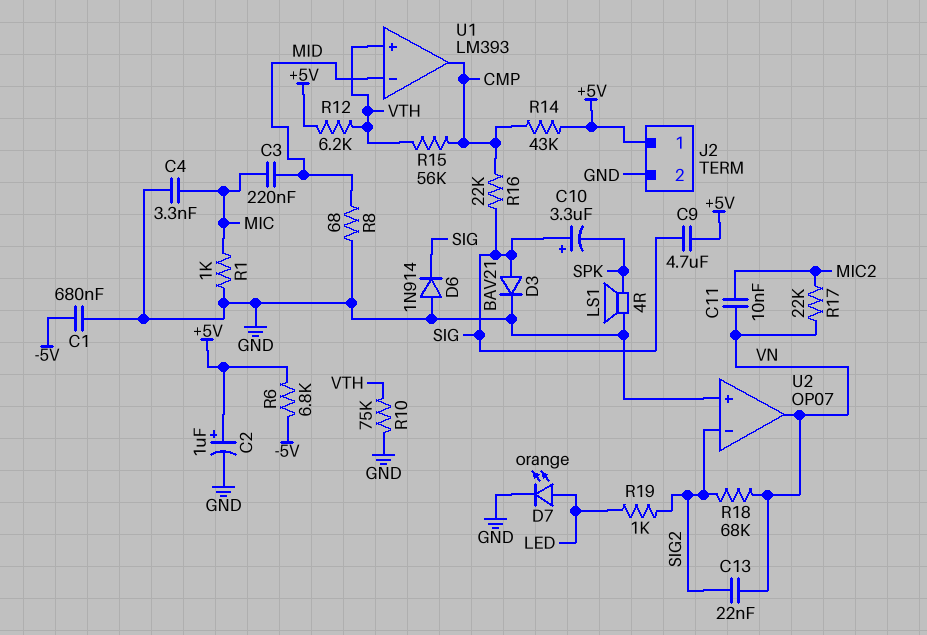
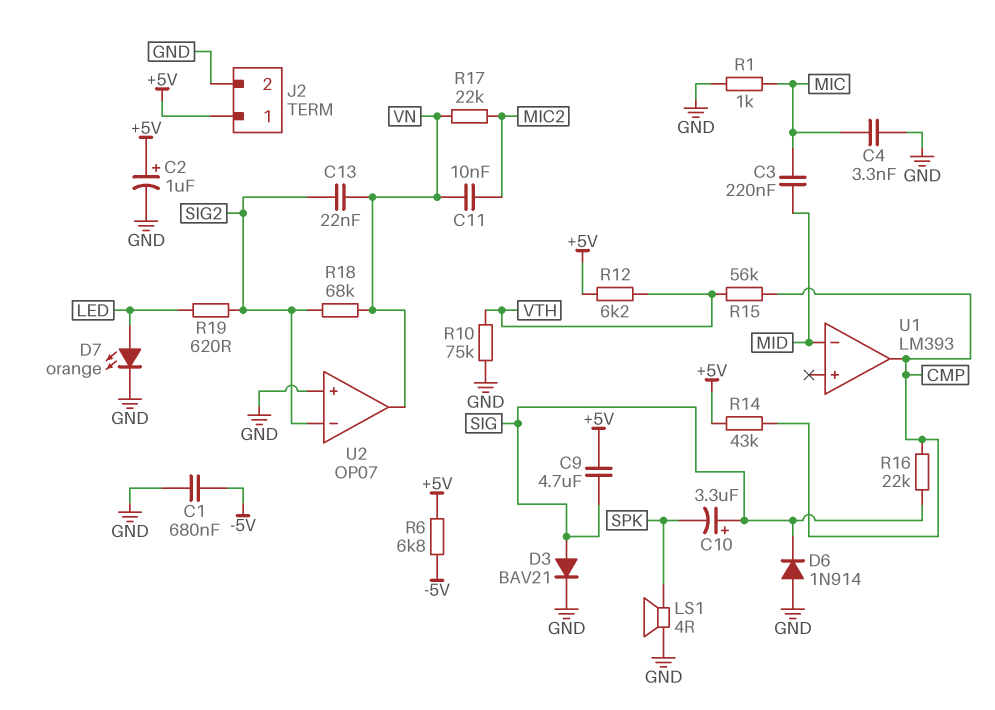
R8: 68 (GND, MID) -> none
R19: 1k (LED, SIG2) -> 620 (LED, SIG2)
U1 pin in+: VTH -> none

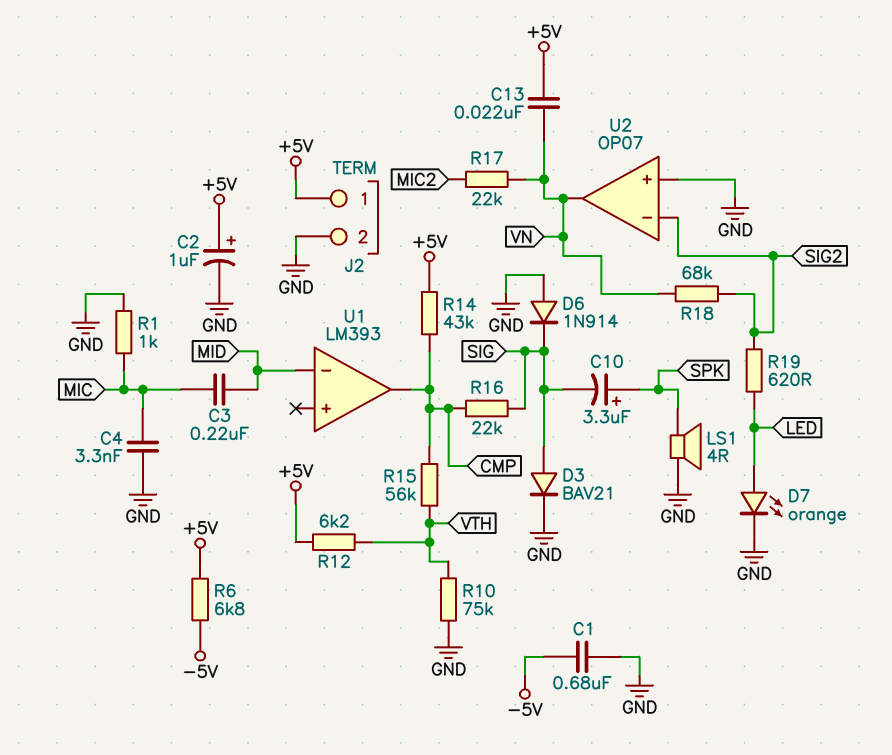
C9: 4.7uF (+5V, SIG) -> none
C10: 3.3uF (plus SIG, minus SPK) -> 3.3uF (plus SPK, minus SIG)
C11: 10nF (MIC2, VN) -> none
C13: 22nF (SIG2, VN) -> 22nF (+5V, VN)

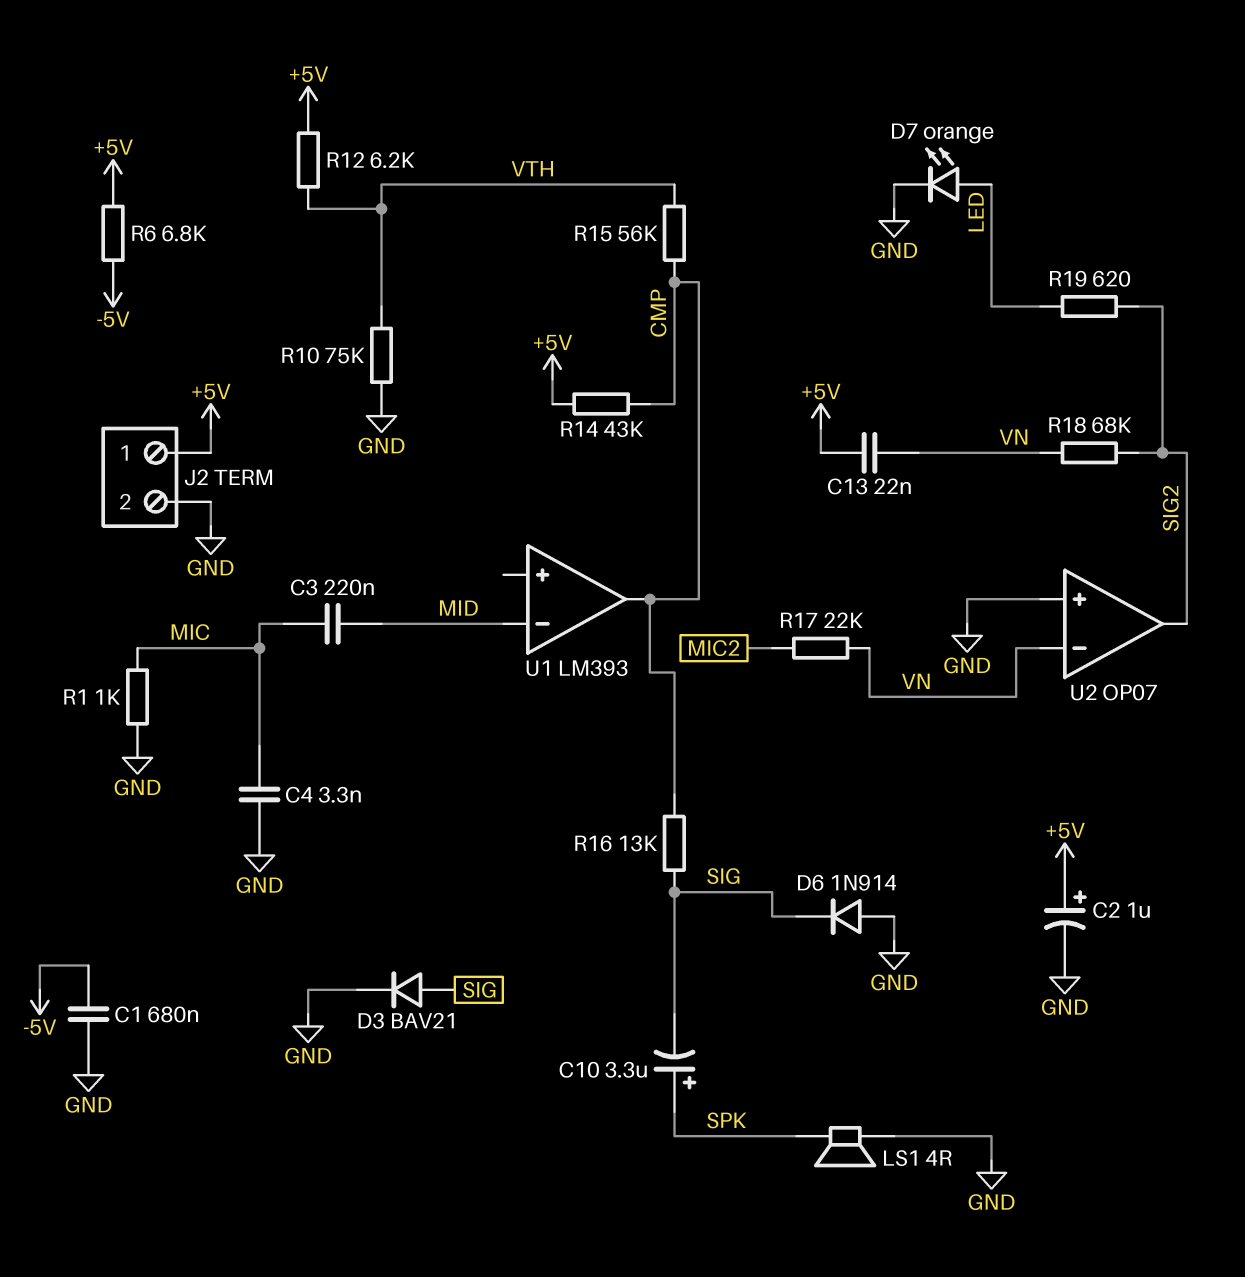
R16: 22k (CMP, SIG) -> 13k (CMP, SIG)
U2 pin in-: SIG2 -> VN
U2 pin out: VN -> SIG2

